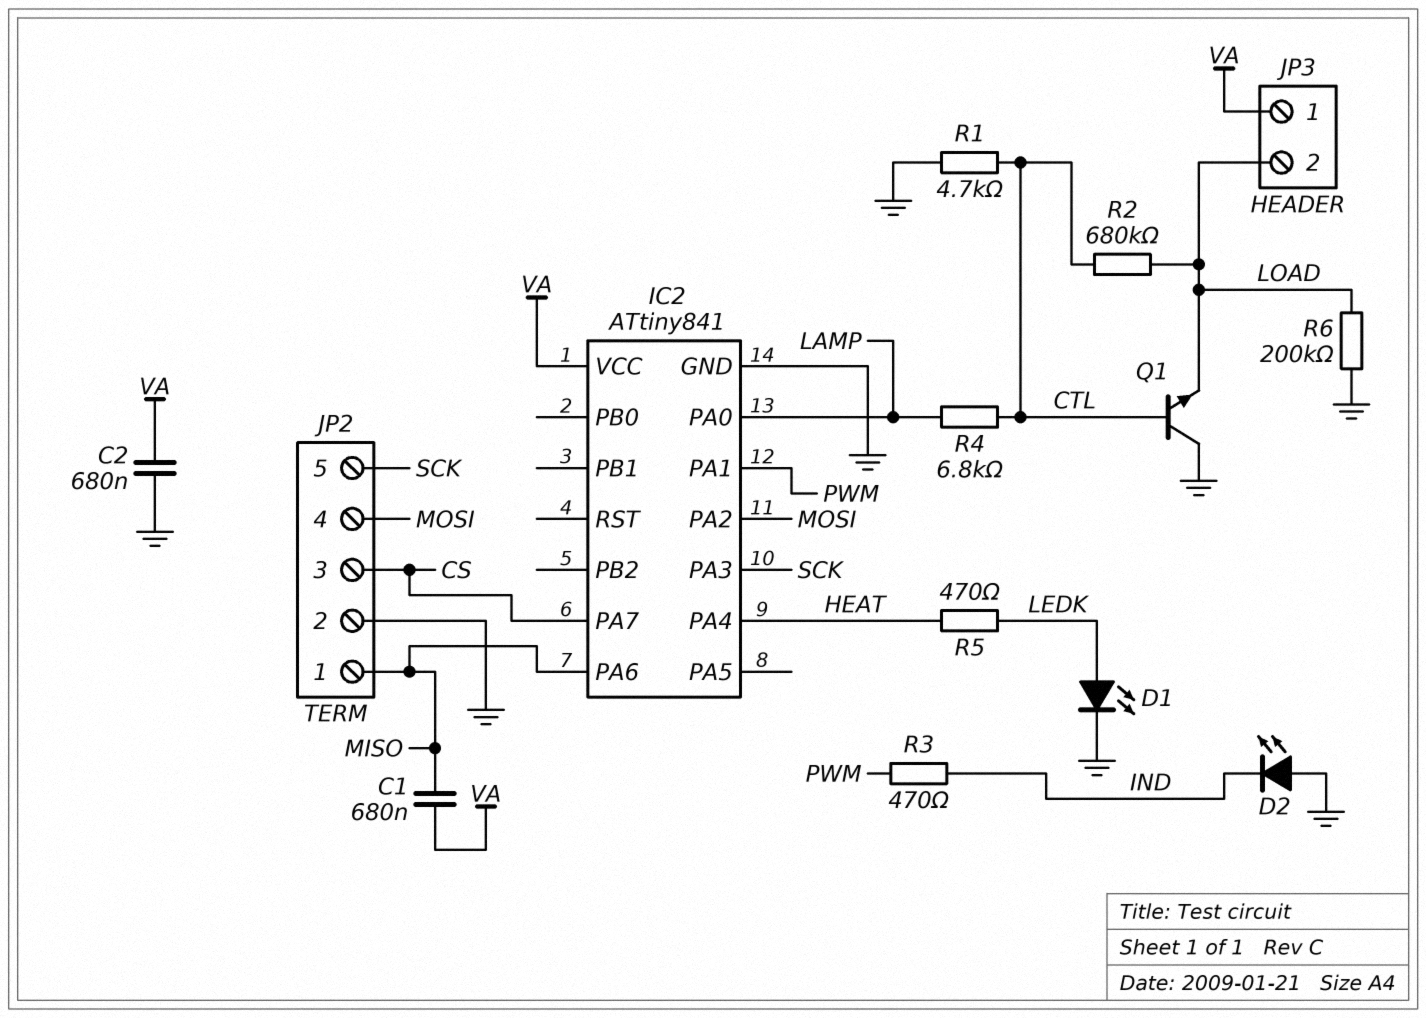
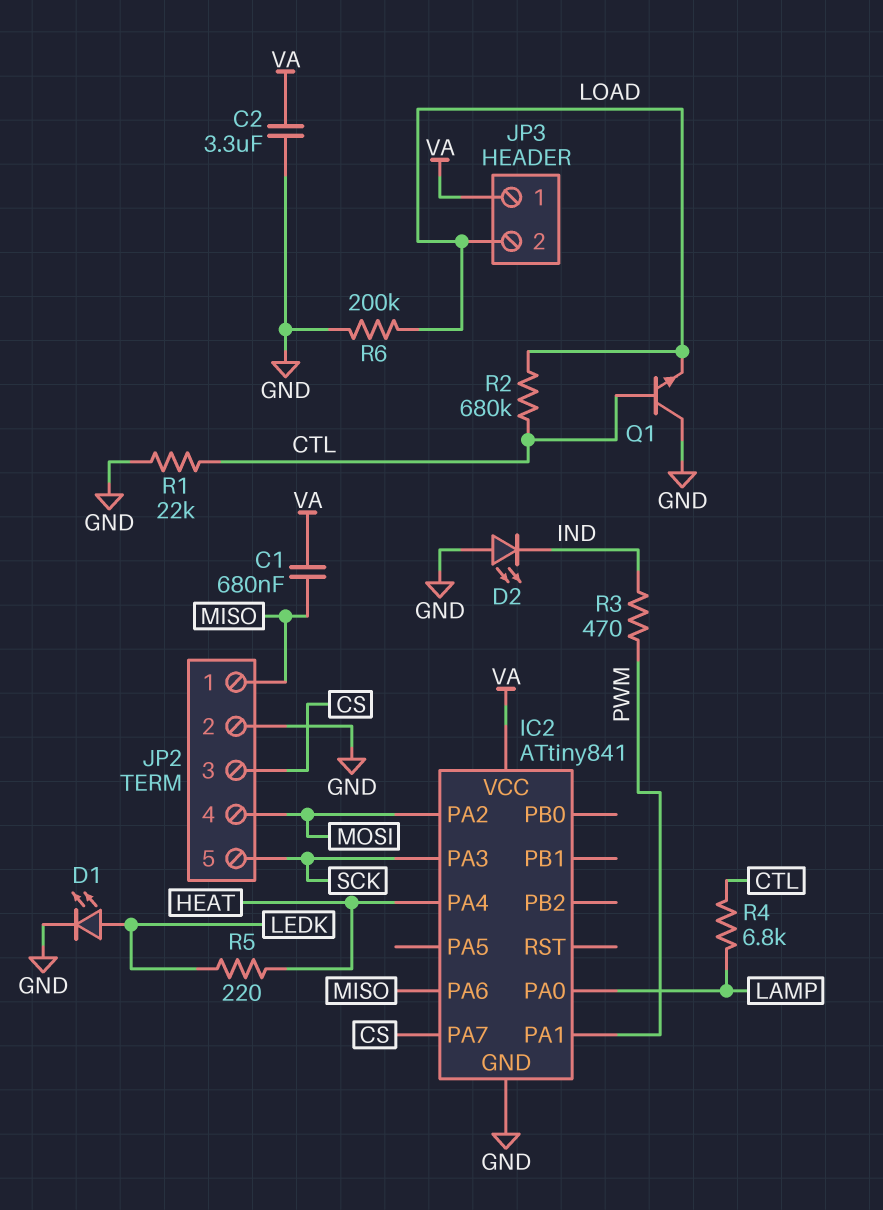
C2: 680nF (GND, VA) -> 3.3uF (GND, VA)
R1: 4.7k (CTL, GND) -> 22k (CTL, GND)
R5: 470 (HEAT, LEDK) -> 220 (HEAT, LEDK)

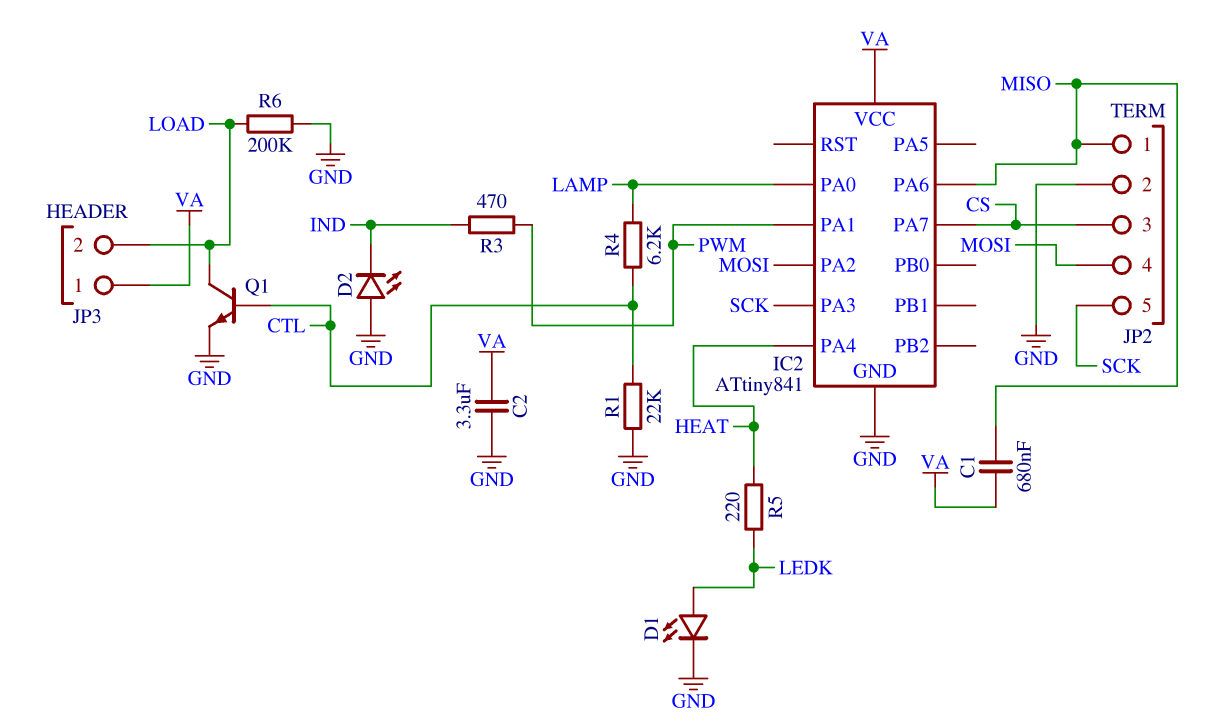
Q1: NPN (B CTL, C GND, E LOAD) -> NPN (B CTL, C LOAD, E GND)
R2: 680k (CTL, LOAD) -> none
R4: 6.8k (CTL, LAMP) -> 6.2k (CTL, LAMP)

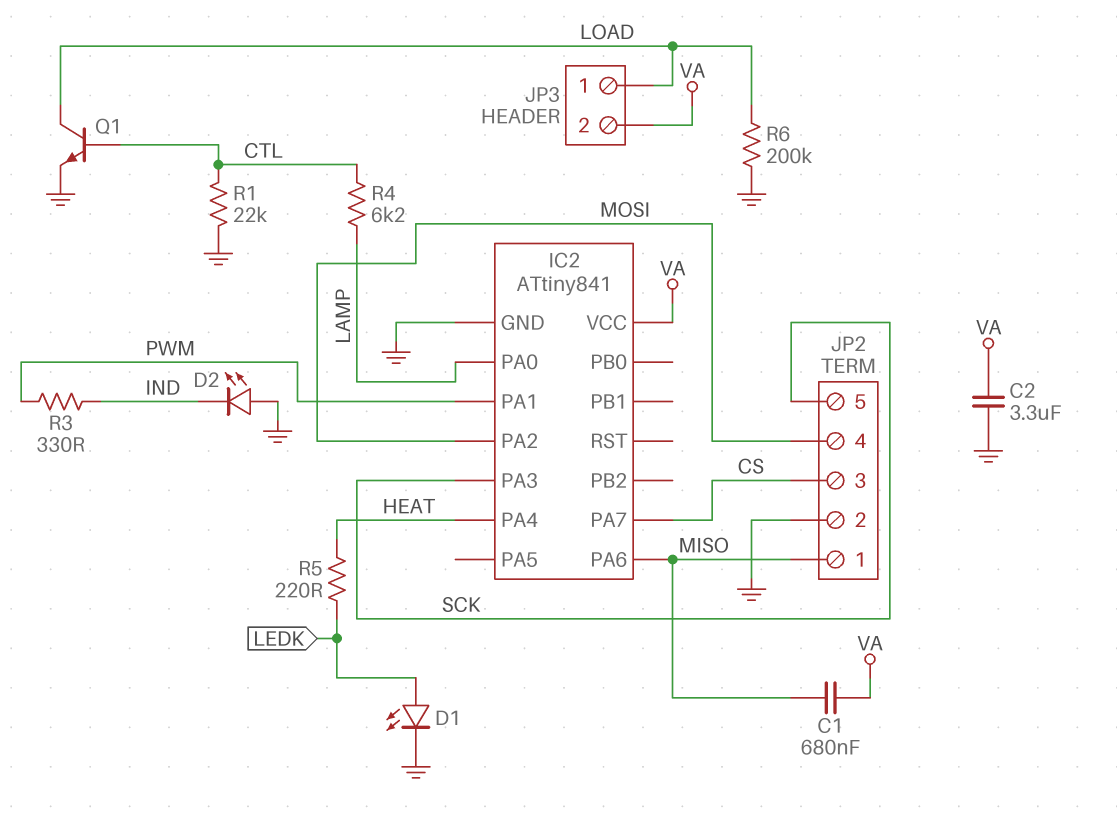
JP3 pin 1: VA -> LOAD
JP3 pin 2: LOAD -> VA
R3: 470 (IND, PWM) -> 330 (IND, PWM)

